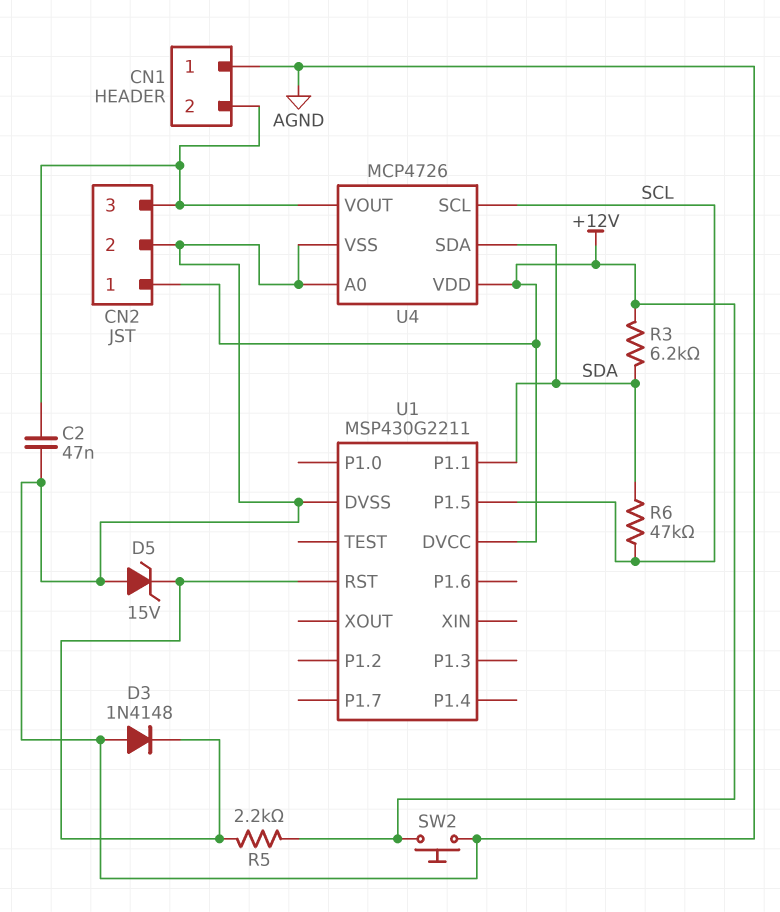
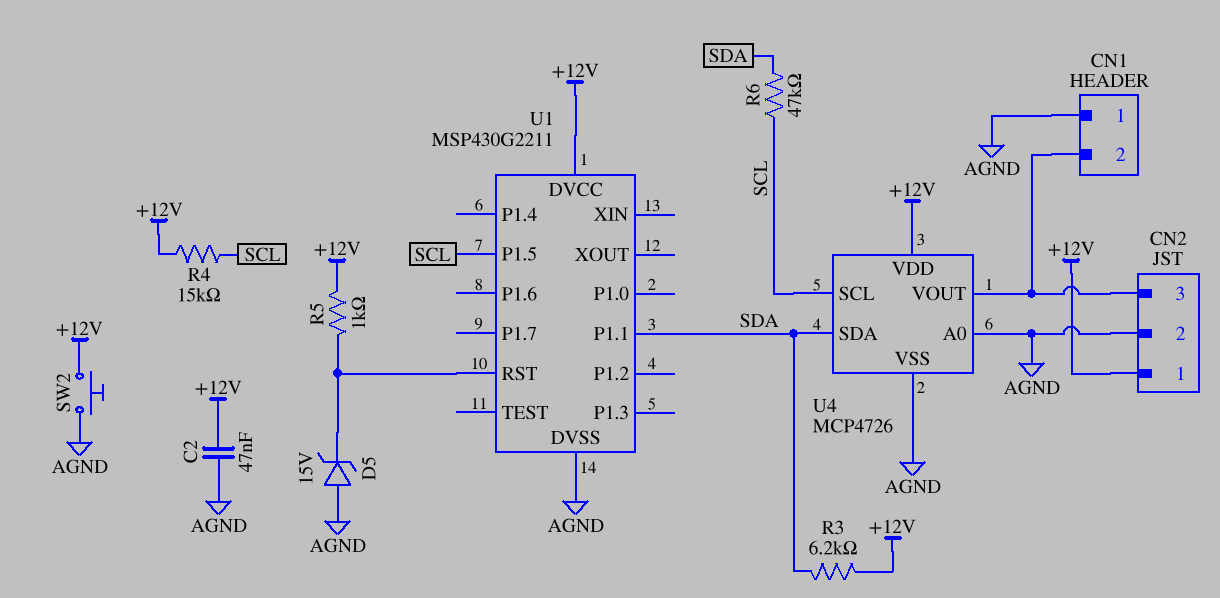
C2: 47nF (AGND, CN1/2) -> 47nF (+12V, AGND)
D3: diode 1N4148 (A AGND, K U1/RST) -> none
R4: none -> 15k (+12V, SCL)
R5: 2.2k (+12V, U1/RST) -> 1k (+12V, U1/RST)

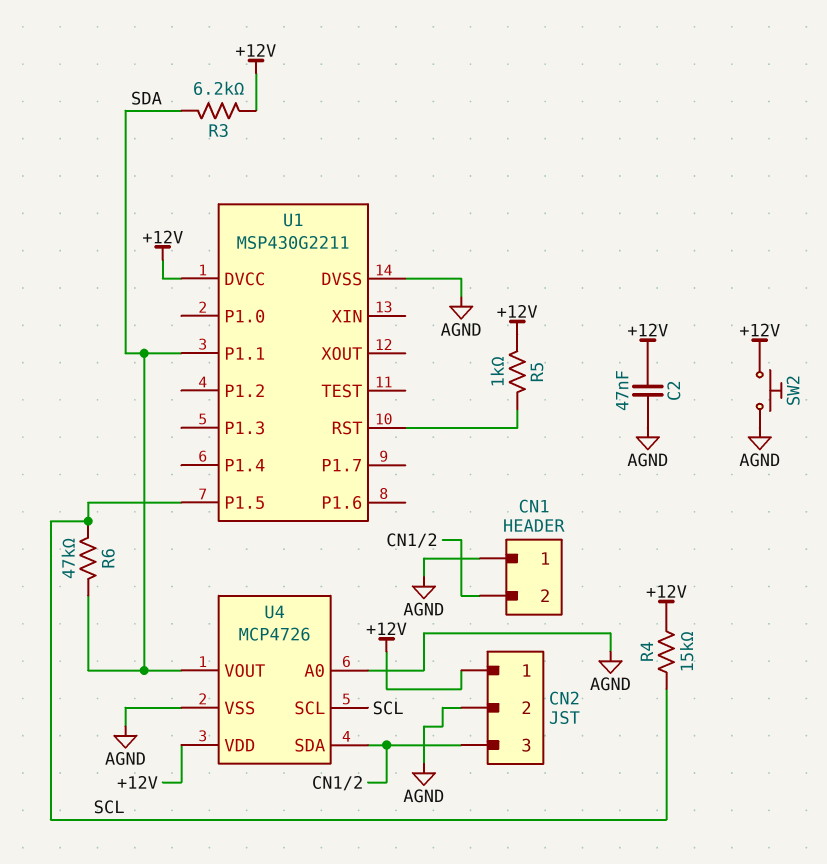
D5: zener 15V (A AGND, K U1/RST) -> none
U4 pin SDA: SDA -> CN1/2
U4 pin VOUT: CN1/2 -> SDA

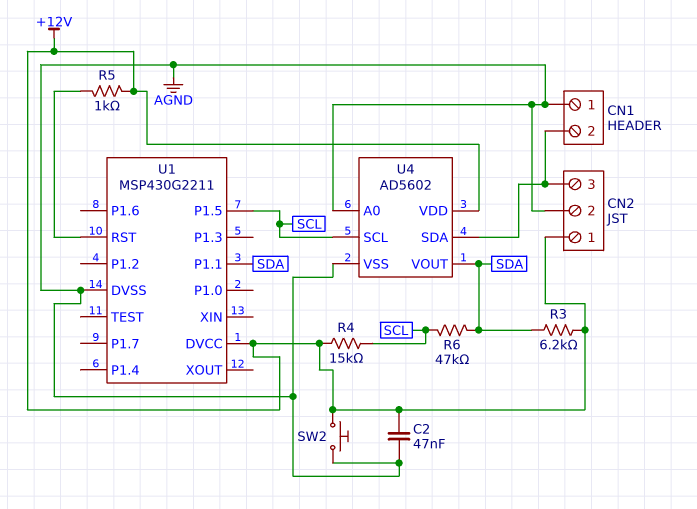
U4: MCP4726 -> AD5602

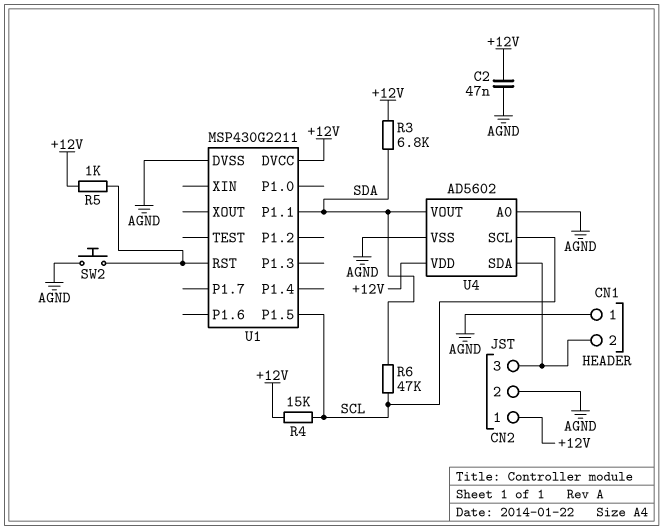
R3: 6.2k (+12V, SDA) -> 6.8k (+12V, SDA)
SW2: button (+12V, AGND) -> button (AGND, U1/RST)

